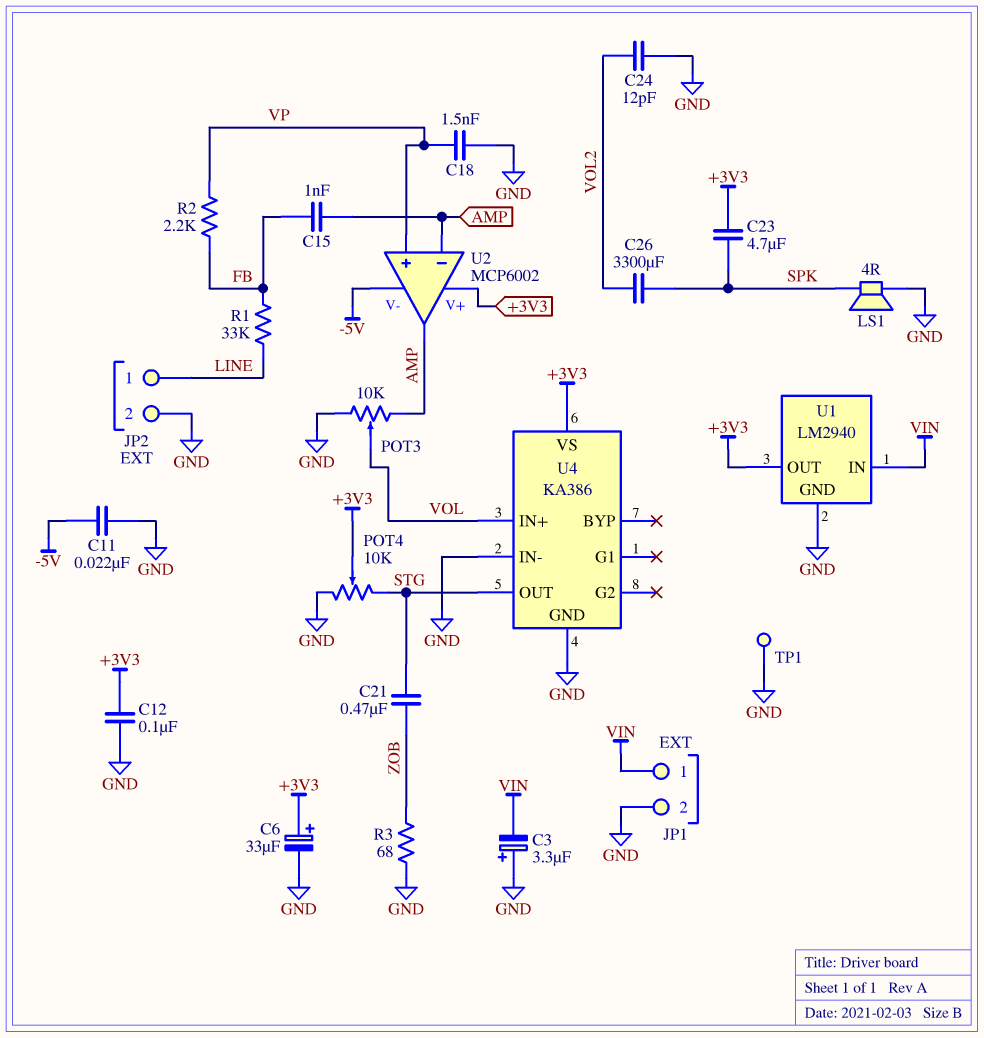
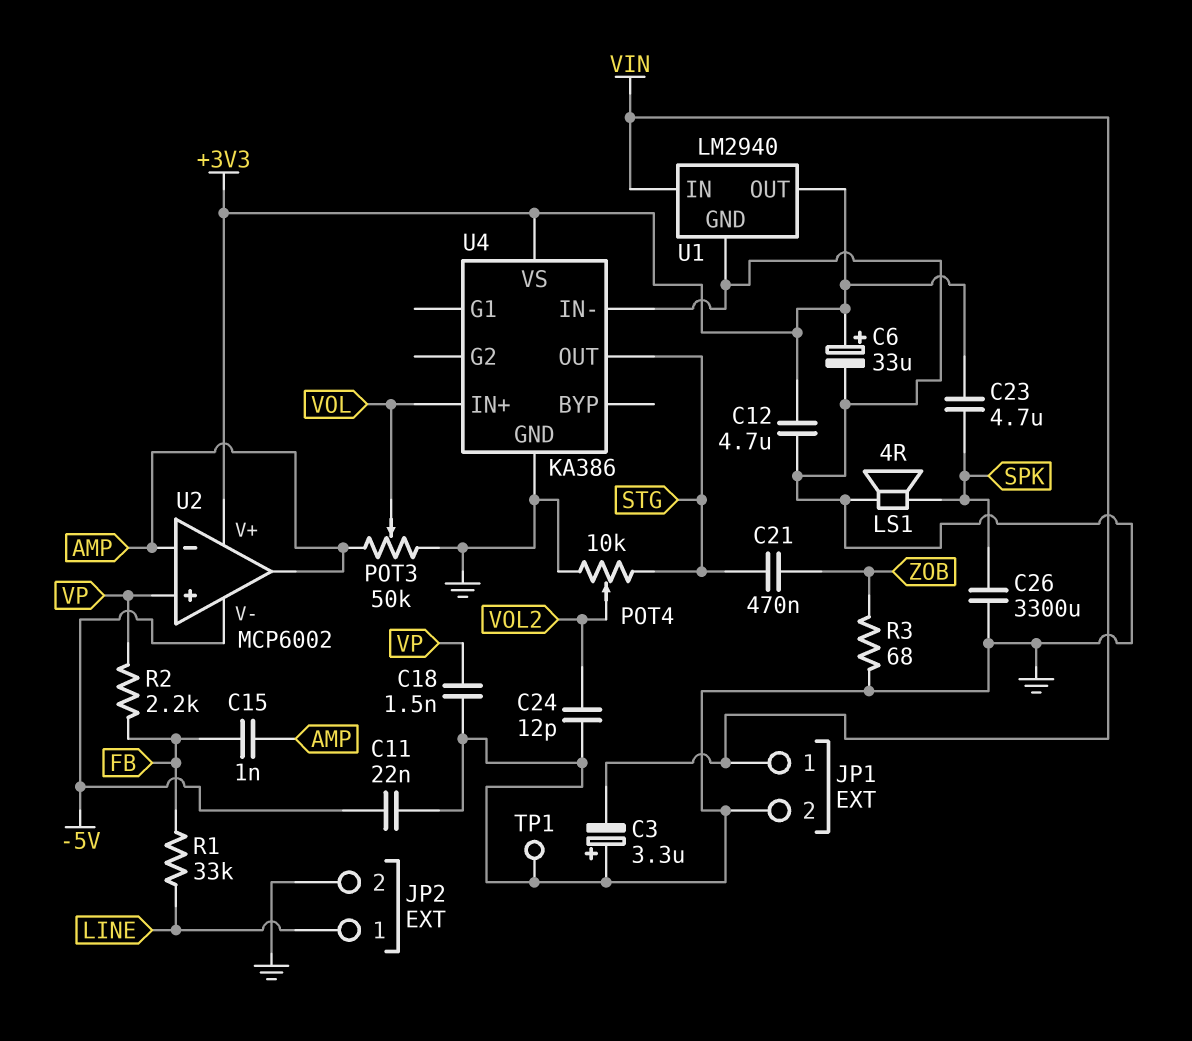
C12: 100nF (+3V3, GND) -> 4.7uF (+3V3, GND)
C26: 3300uF (SPK, VOL2) -> 3300uF (GND, SPK)
POT3: 10k (AMP, GND, wiper VOL) -> 50k (AMP, GND, wiper VOL)
POT4: 10k (GND, STG, wiper +3V3) -> 10k (GND, STG, wiper VOL2)

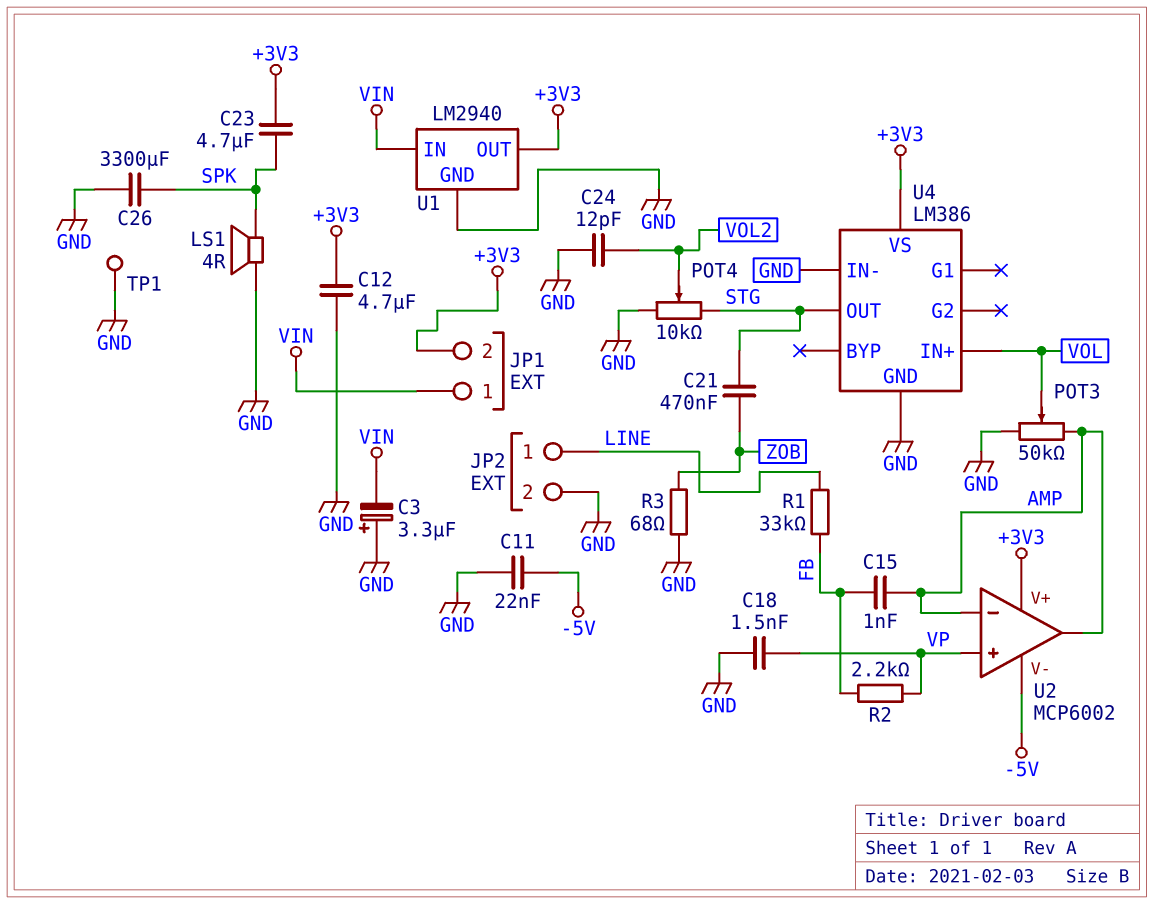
C6: 33uF (plus +3V3, minus GND) -> none
JP1 pin 2: GND -> +3V3
U4: KA386 -> LM386

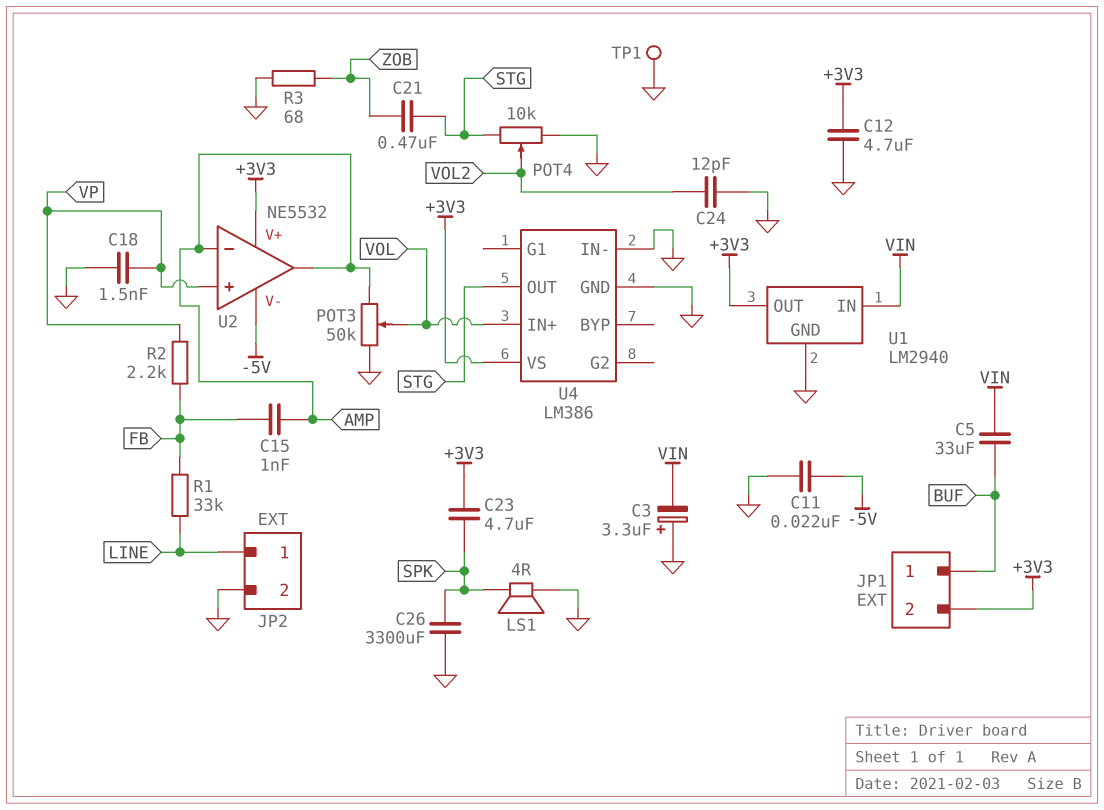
C5: none -> 33uF (BUF, VIN)
JP1 pin 1: VIN -> BUF
U2: MCP6002 -> NE5532

